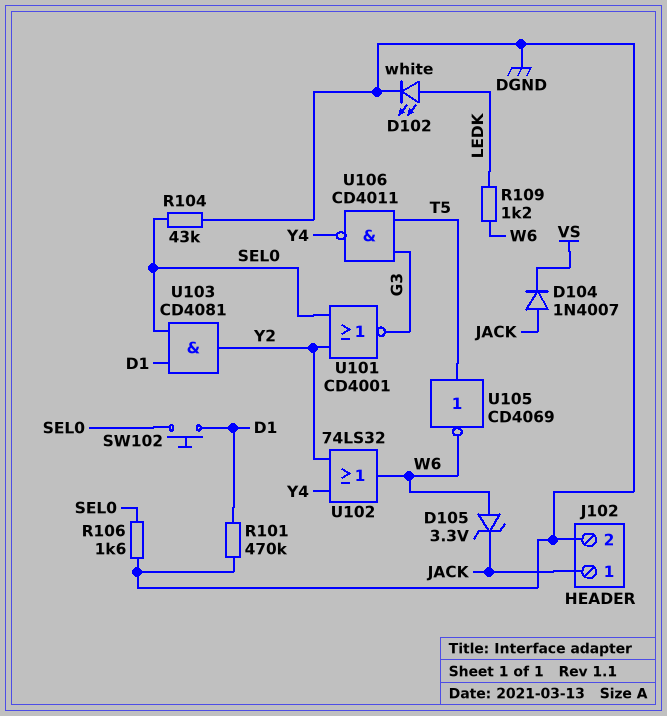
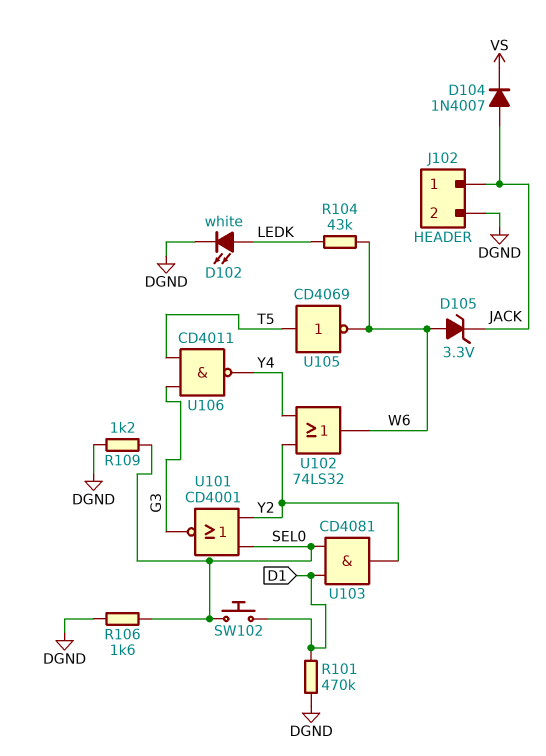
R104: 43k (DGND, SEL0) -> 43k (LEDK, W6)
R109: 1.2k (LEDK, W6) -> 1.2k (DGND, SEL0)

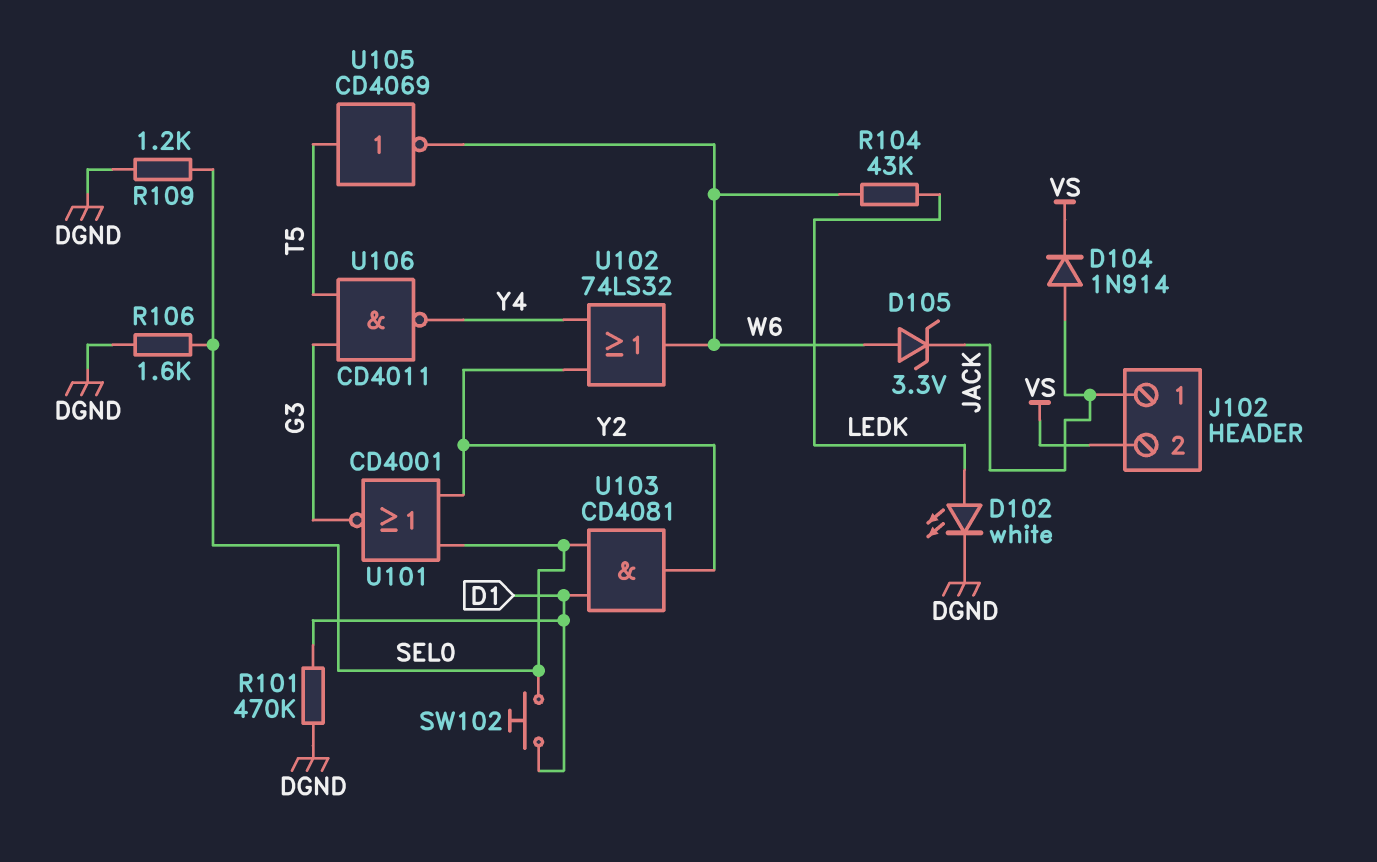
D104: diode 1N4007 (A JACK, K VS) -> diode 1N914 (A JACK, K VS)
J102 pin 2: DGND -> VS

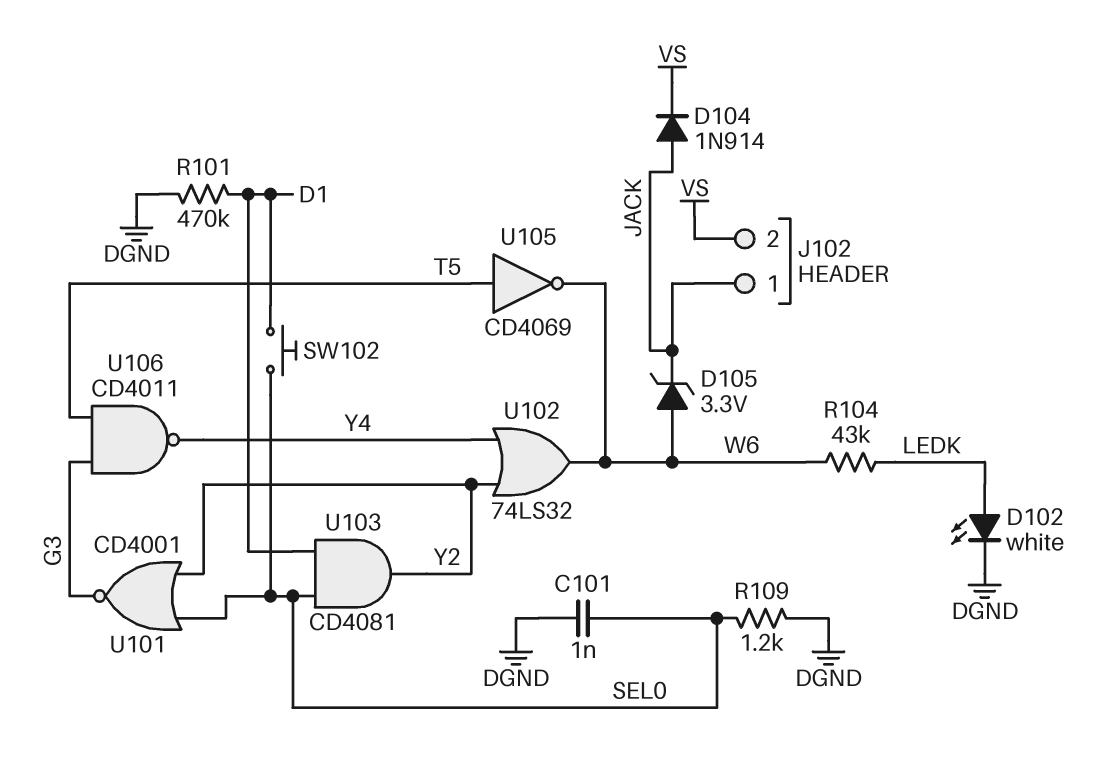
C101: none -> 1nF (DGND, SEL0)
R106: 1.6k (DGND, SEL0) -> none

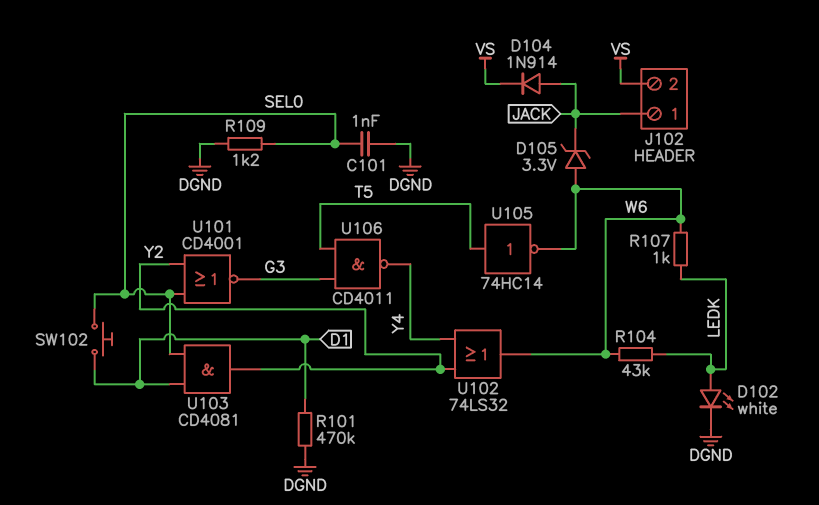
R107: none -> 1k (LEDK, W6)
U105: NOT CD4069 (in T5, out W6) -> NOT 74HC14 (in T5, out W6)

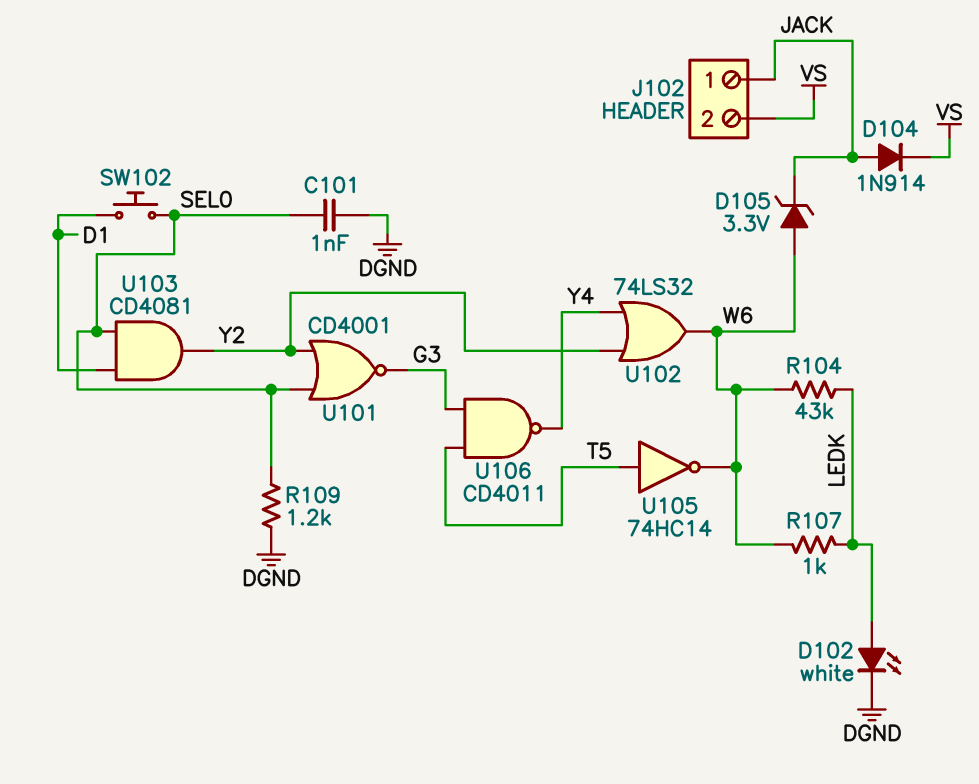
R101: 470k (D1, DGND) -> none

